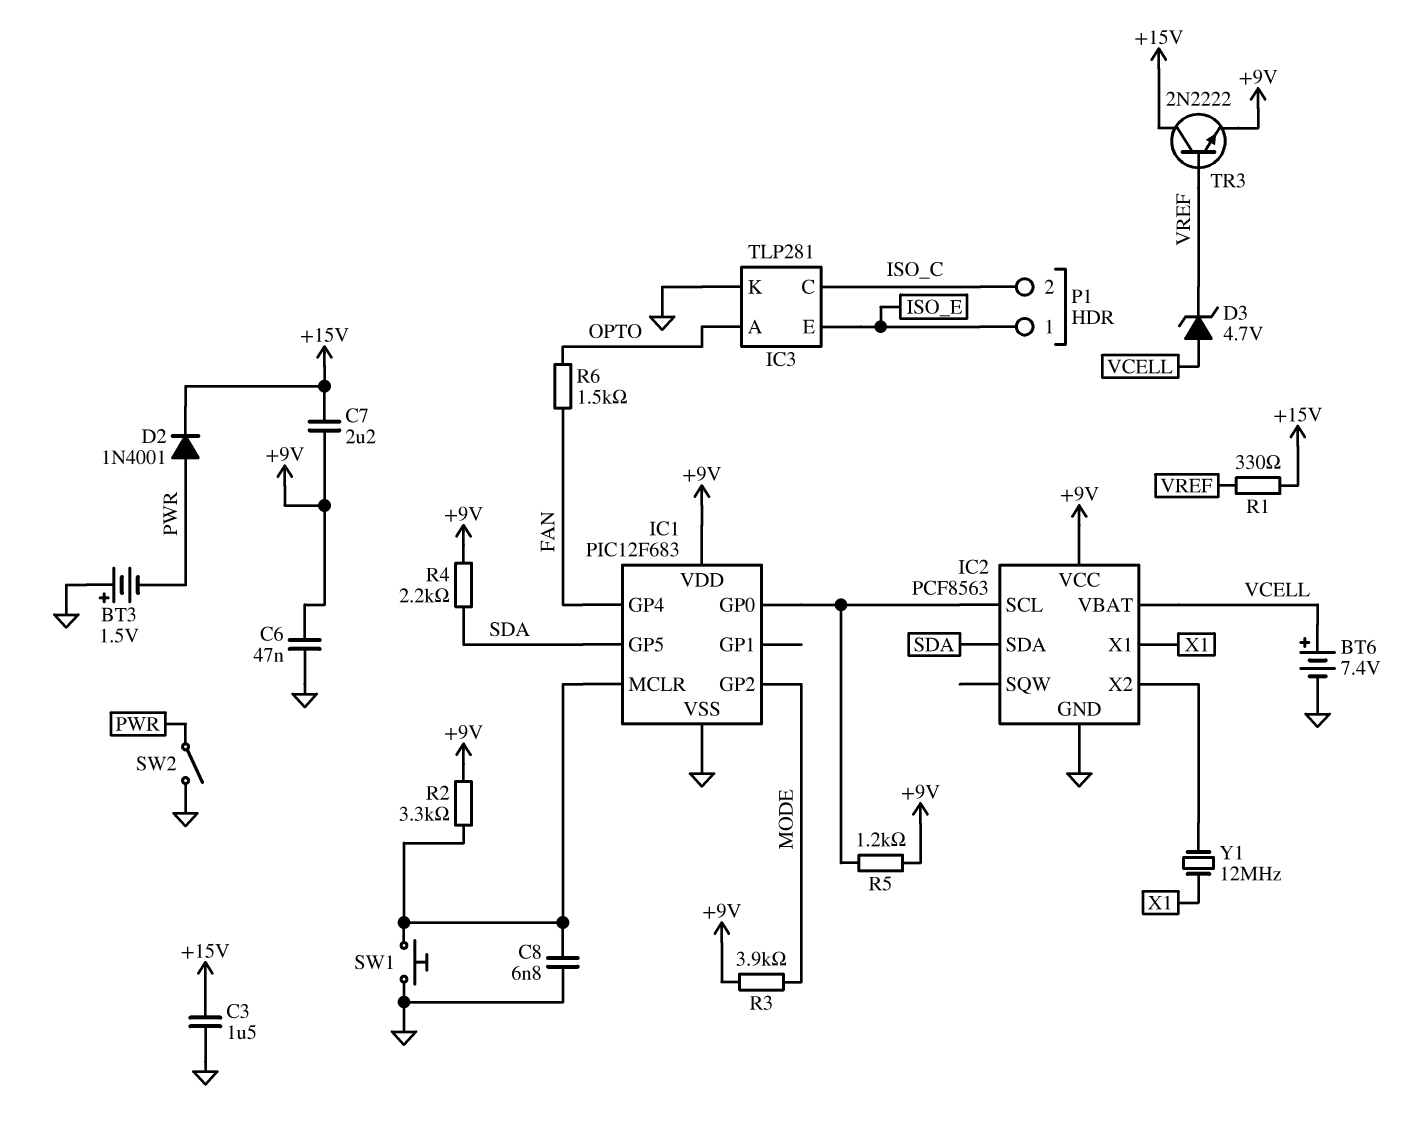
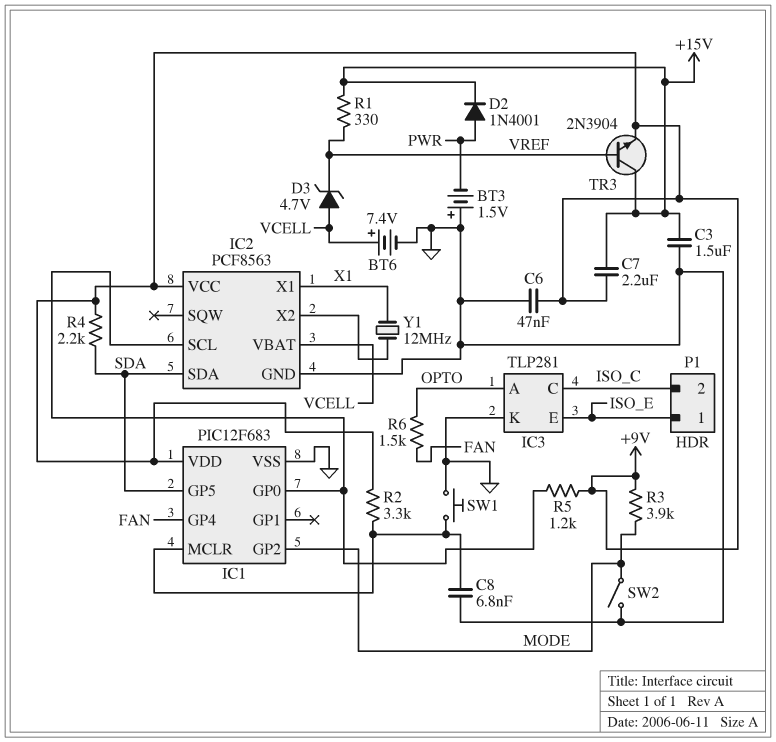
SW2: switch (GND, PWR) -> switch (GND, MODE)
TR3: NPN 2N2222 (B VREF, C +15V, E +9V) -> NPN 2N3904 (B VREF, C +15V, E +9V)

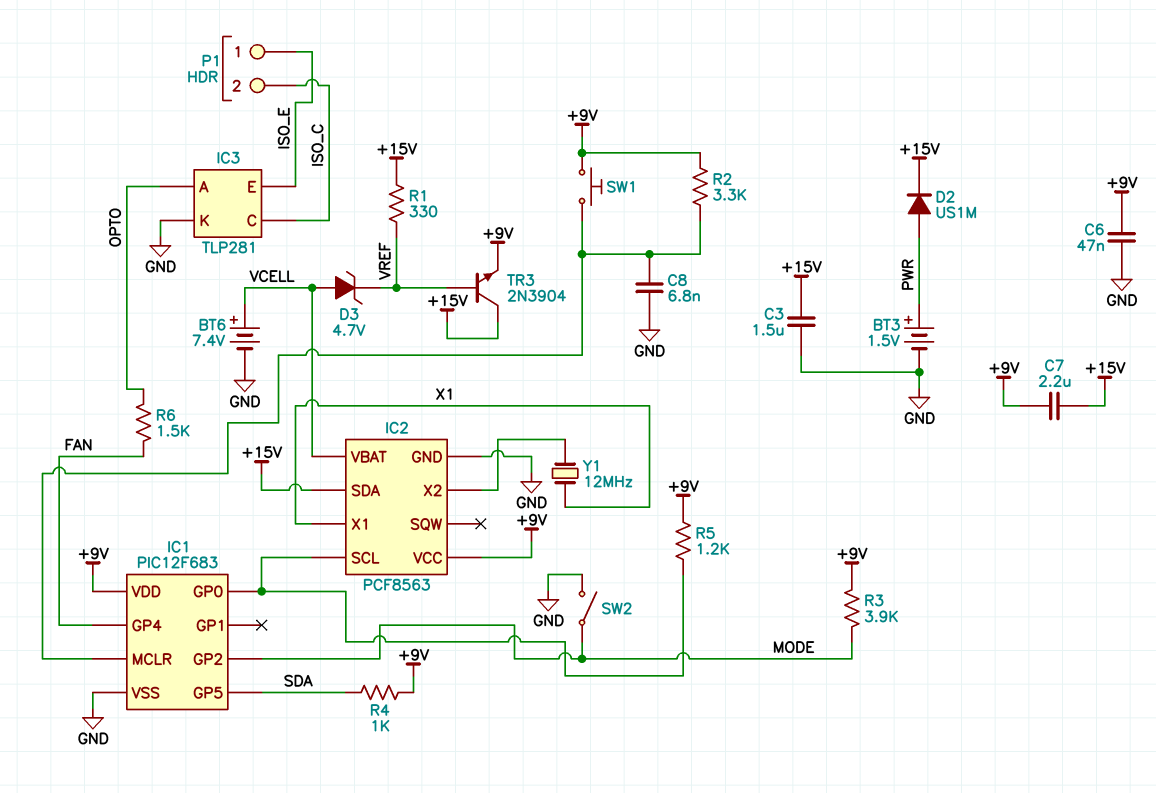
BT3: 1.5V (plus GND, minus PWR) -> 1.5V (plus PWR, minus GND)
D2: diode 1N4001 (A PWR, K +15V) -> diode US1M (A PWR, K +15V)
IC2 pin SDA: SDA -> +15V
R4: 2.2k (+9V, SDA) -> 1k (+9V, SDA)
SW1: button (GND, IC1/MCLR) -> button (+9V, IC1/MCLR)

